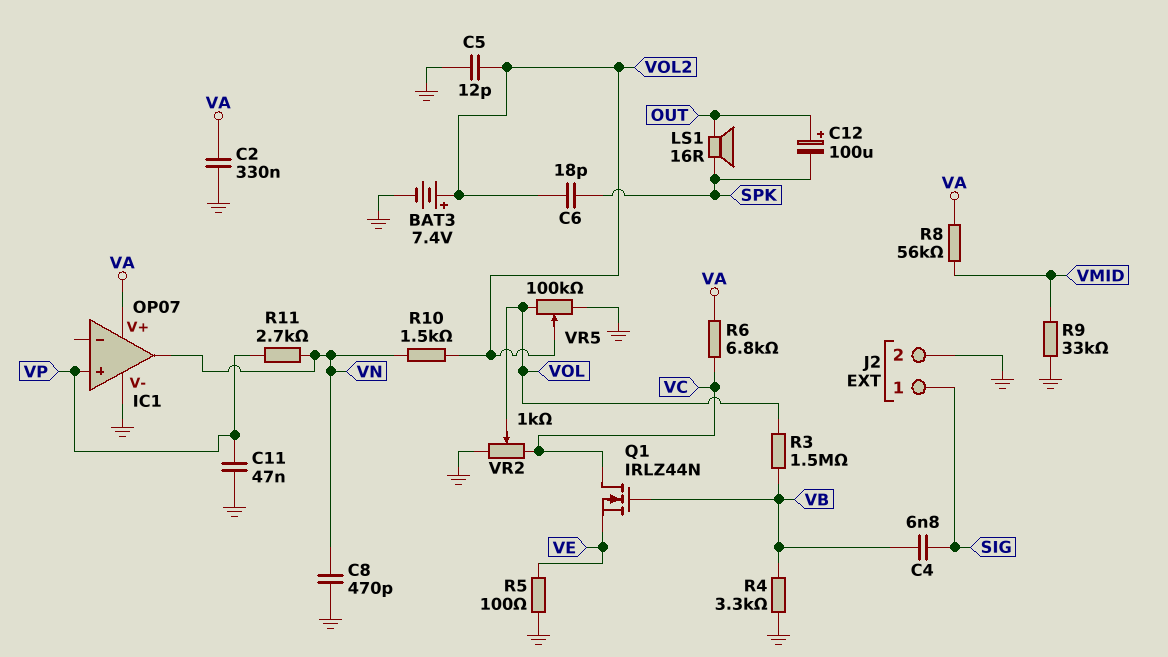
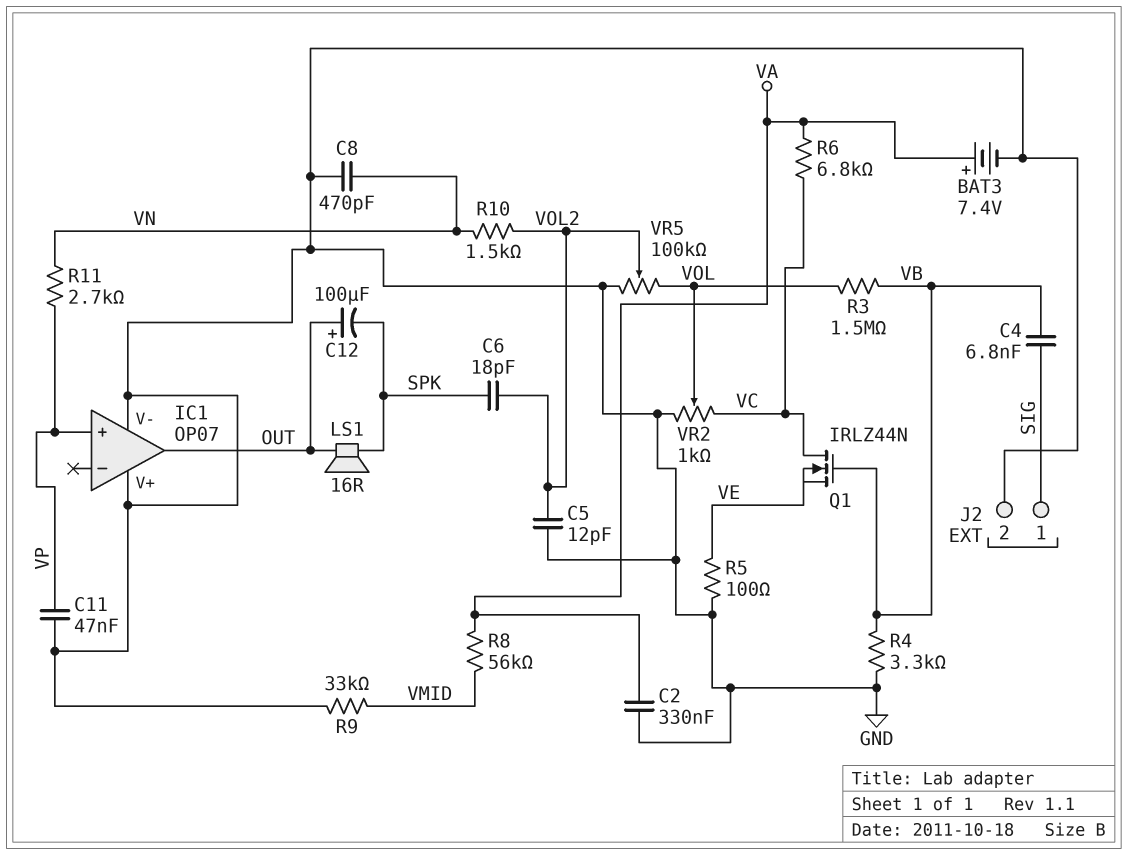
BAT3: 7.4V (plus VOL2, minus GND) -> 7.4V (plus VA, minus GND)
IC1 pin V+: VA -> GND
IC1 pin out: VN -> OUT

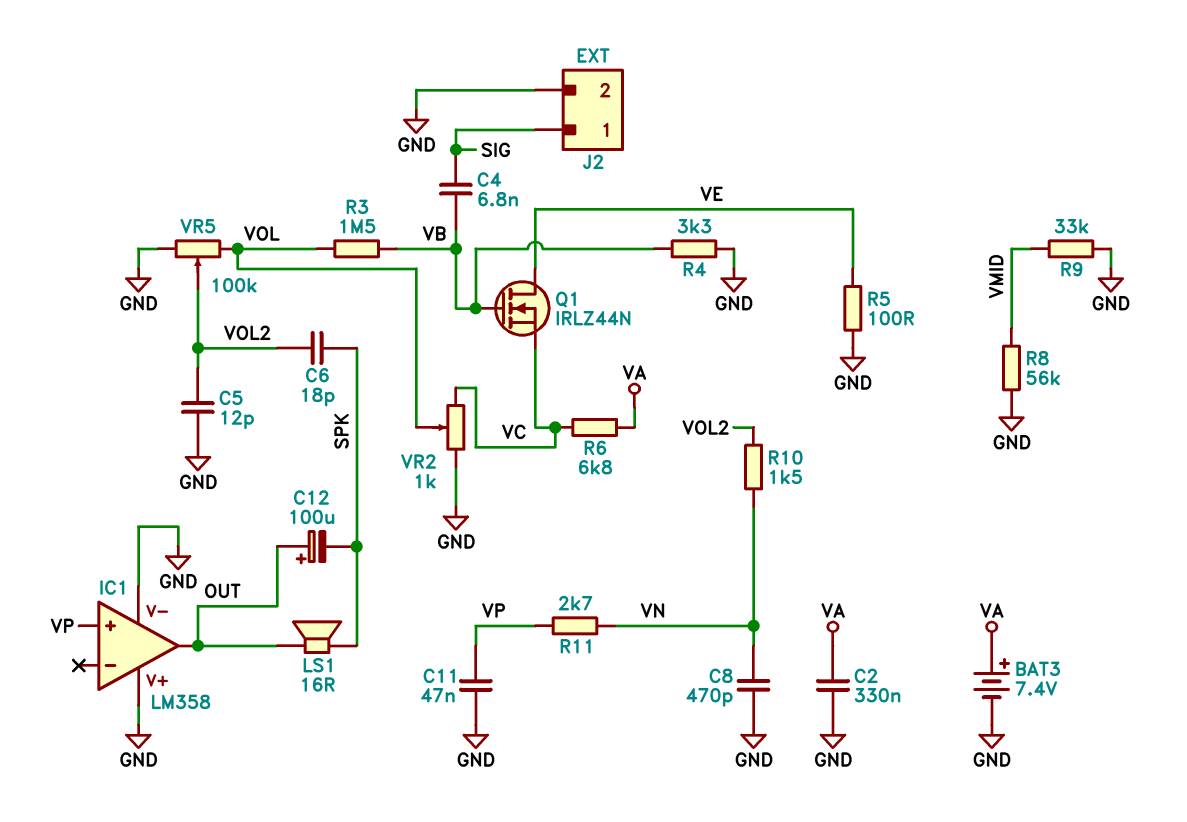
IC1: OP07 -> LM358
Q1: NMOS IRLZ44N (G VB, D VC, S VE) -> NMOS IRLZ44N (G VB, D VE, S VC)
R8: 56k (VA, VMID) -> 56k (GND, VMID)

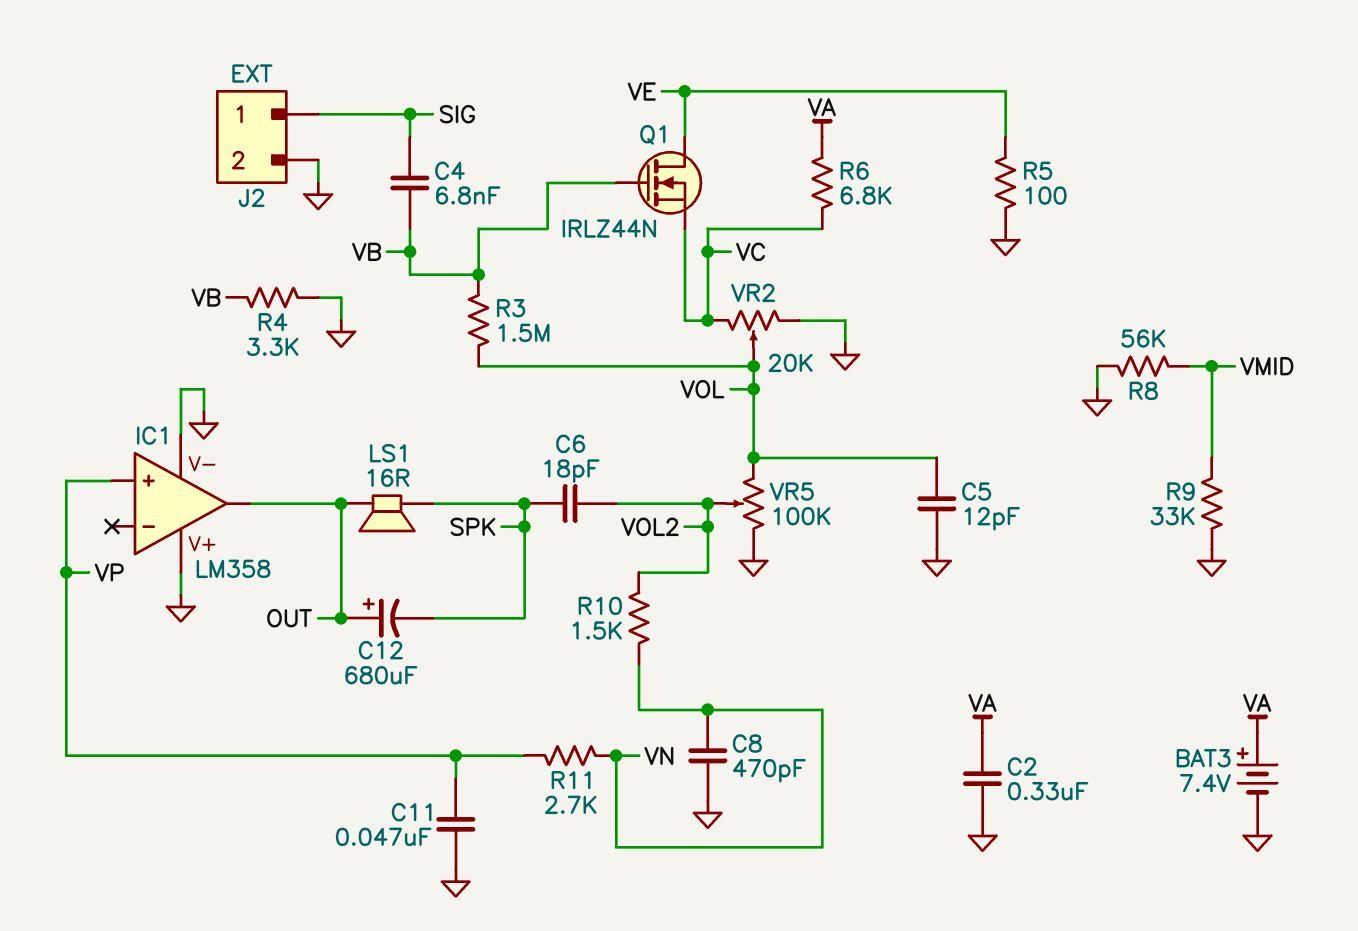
C5: 12pF (GND, VOL2) -> 12pF (GND, VOL)
C12: 100uF (plus OUT, minus SPK) -> 680uF (plus OUT, minus SPK)
VR2: 1k (GND, VC, wiper VOL) -> 20k (GND, VC, wiper VOL)

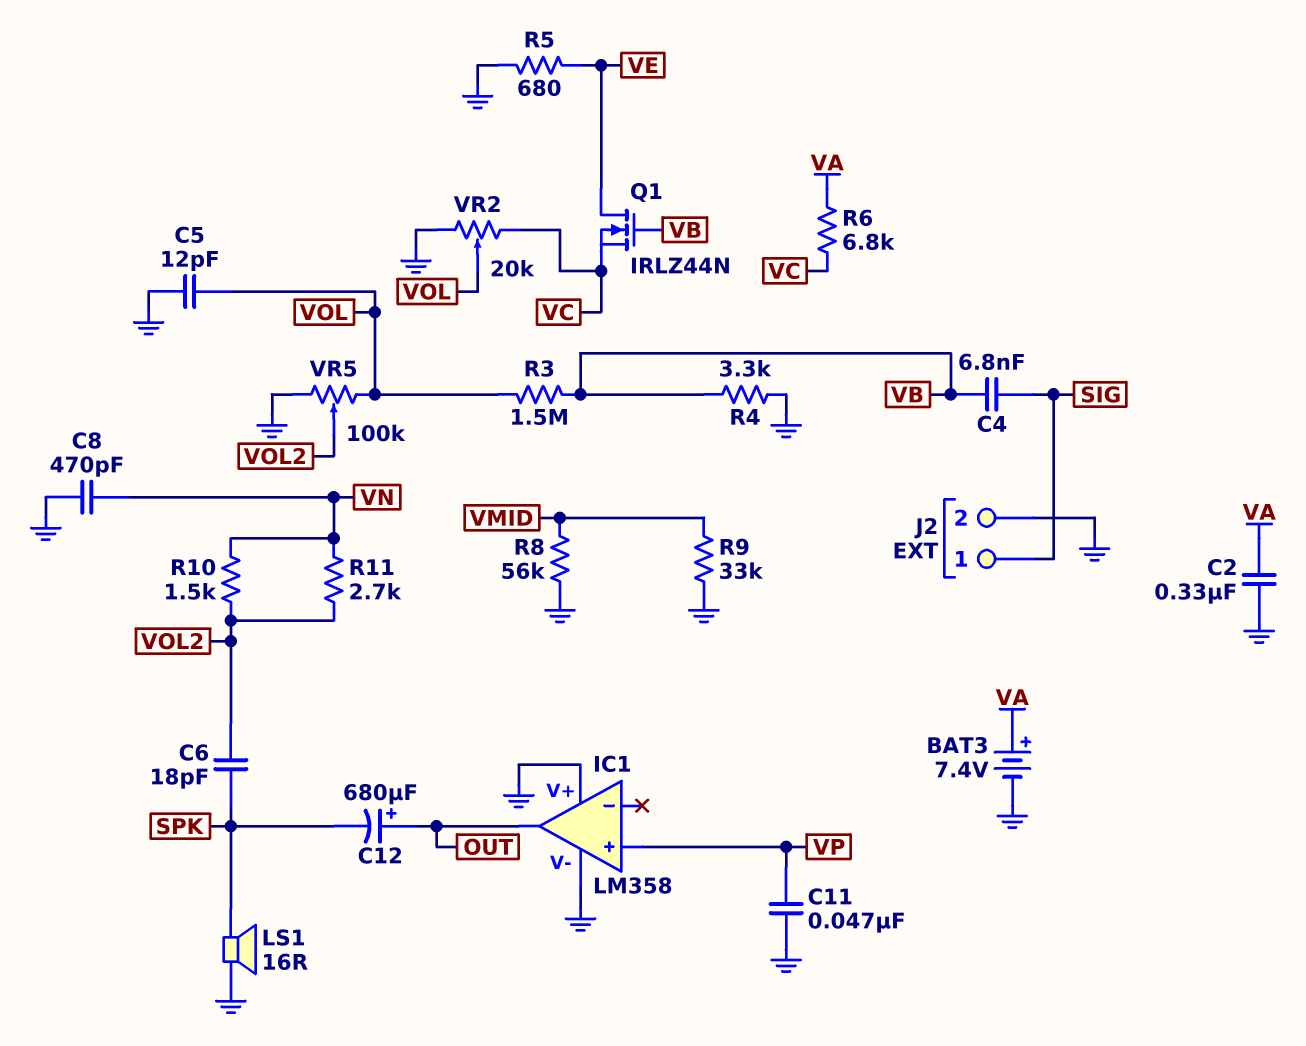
LS1: speaker 16R (OUT, SPK) -> speaker 16R (GND, SPK)
R5: 100 (GND, VE) -> 680 (GND, VE)
R11: 2.7k (VN, VP) -> 2.7k (VN, VOL2)

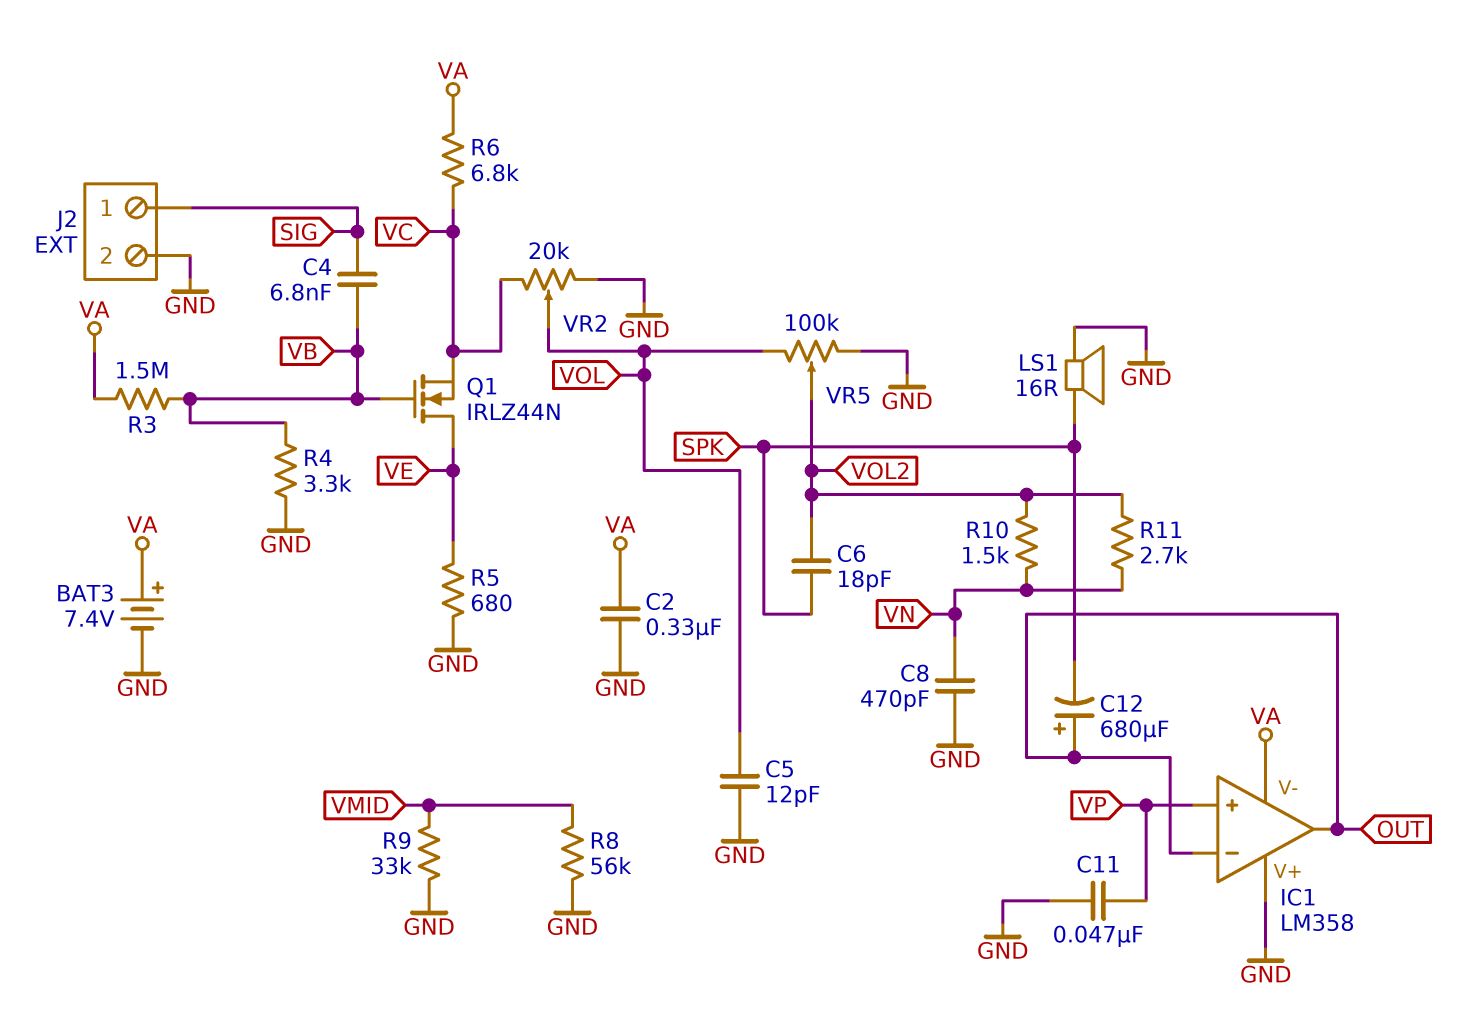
IC1 pin V-: GND -> VA
IC1 pin in-: none -> OUT
R3: 1.5M (VB, VOL) -> 1.5M (VA, VB)

